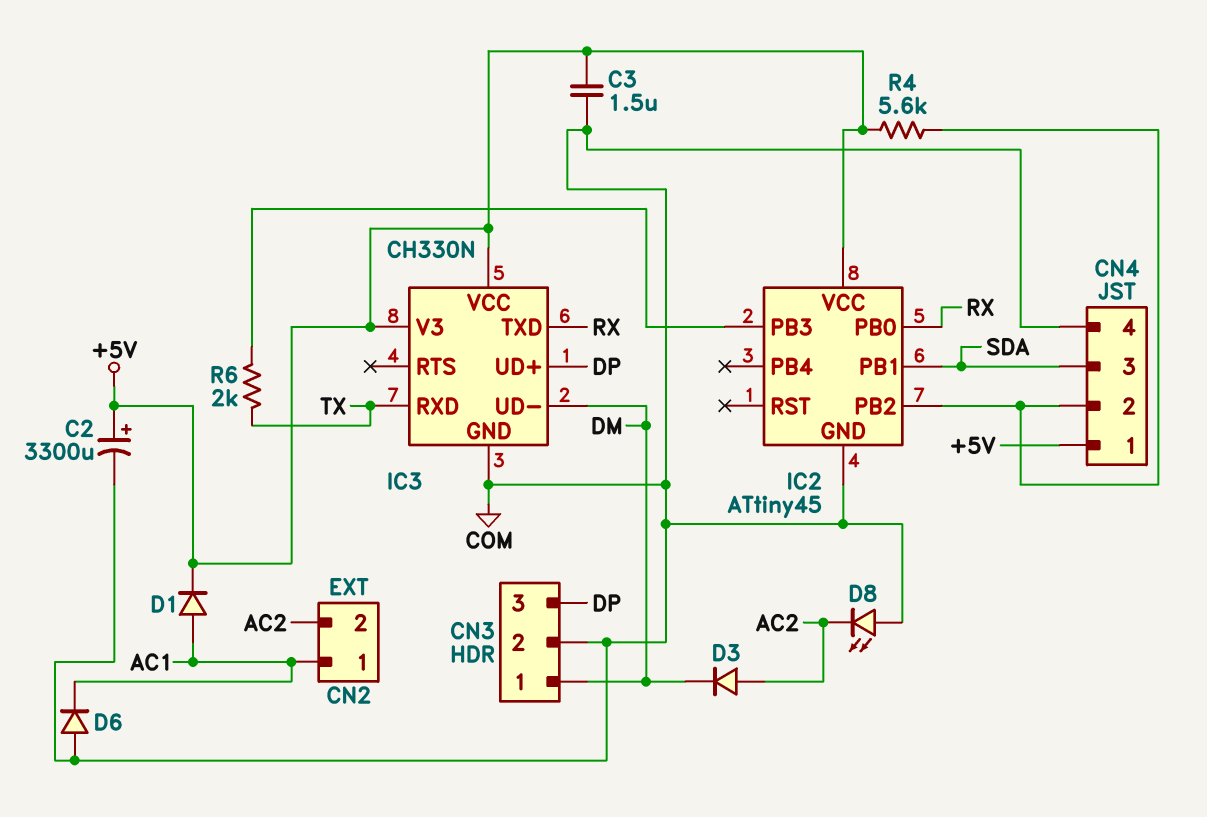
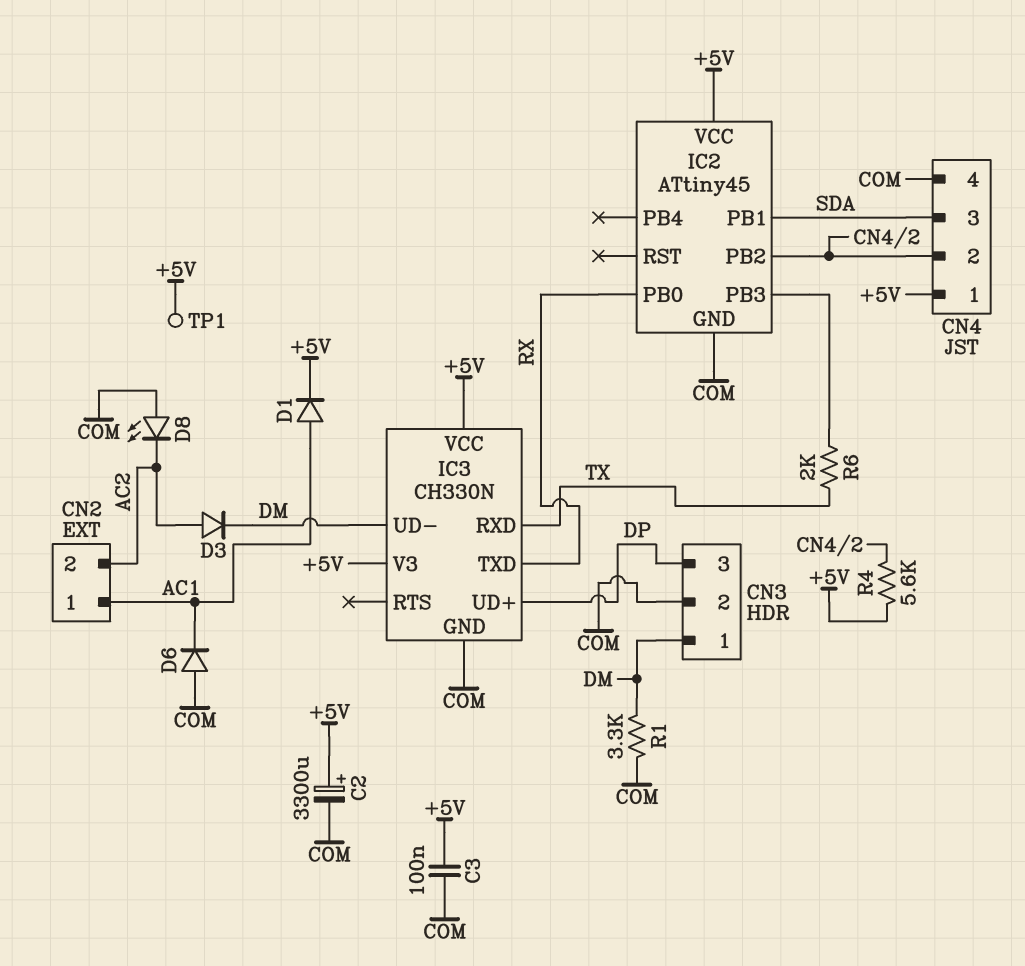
C3: 1.5uF (+5V, COM) -> 100nF (+5V, COM)
R1: none -> 3.3k (COM, DM)
TP1: none -> test point (+5V)

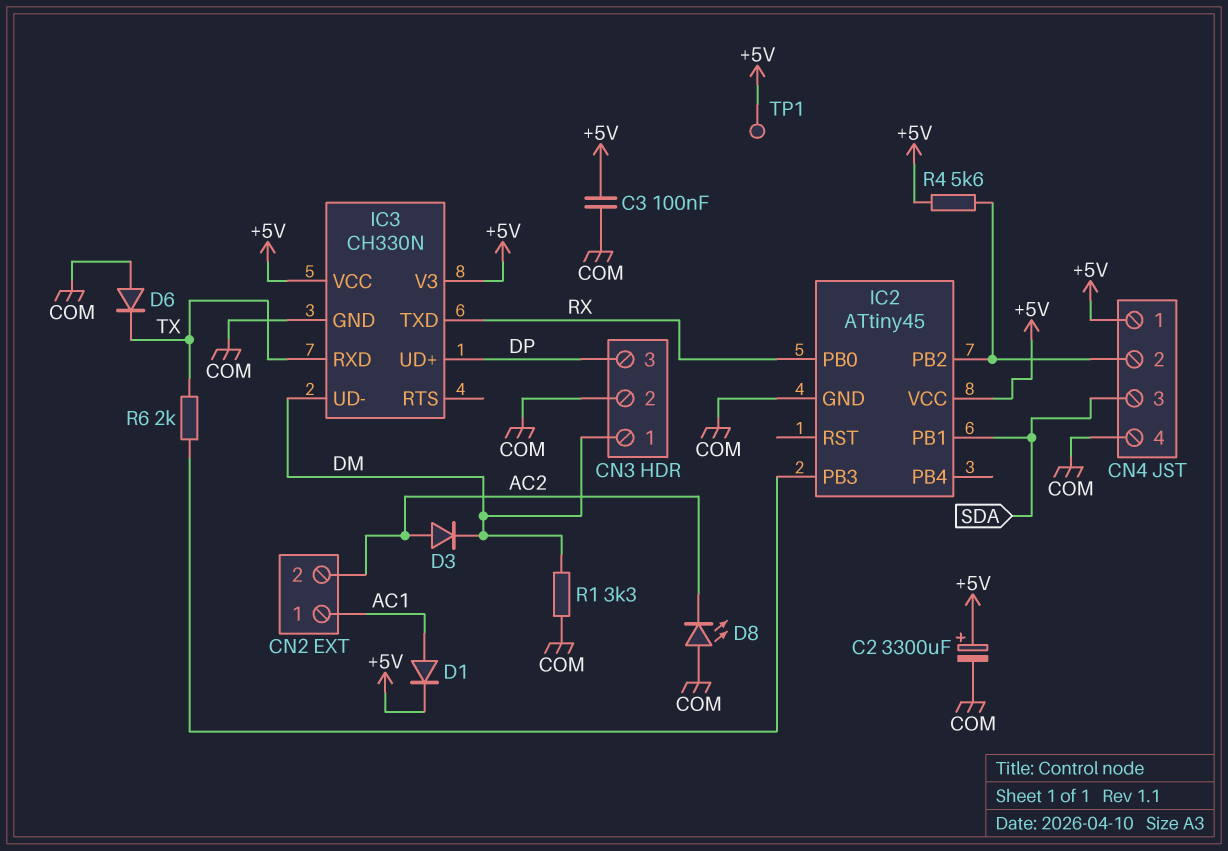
D6: diode (A COM, K AC1) -> diode (A COM, K TX)

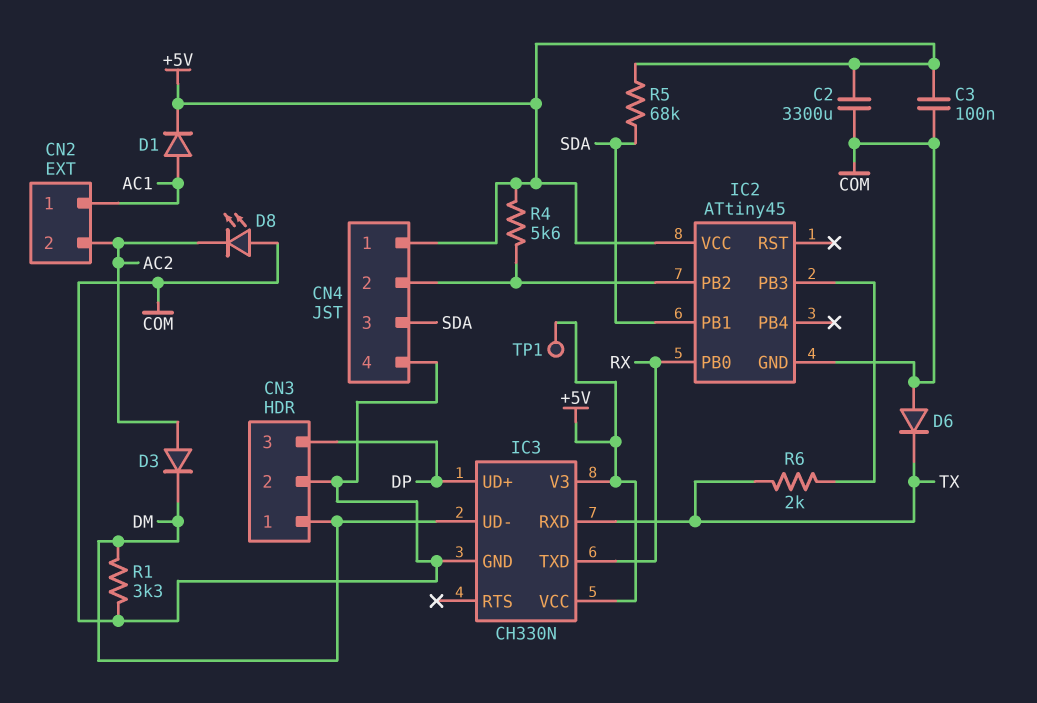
C2: 3300uF (plus +5V, minus COM) -> 3300uF (+5V, COM)
R5: none -> 68k (+5V, SDA)

